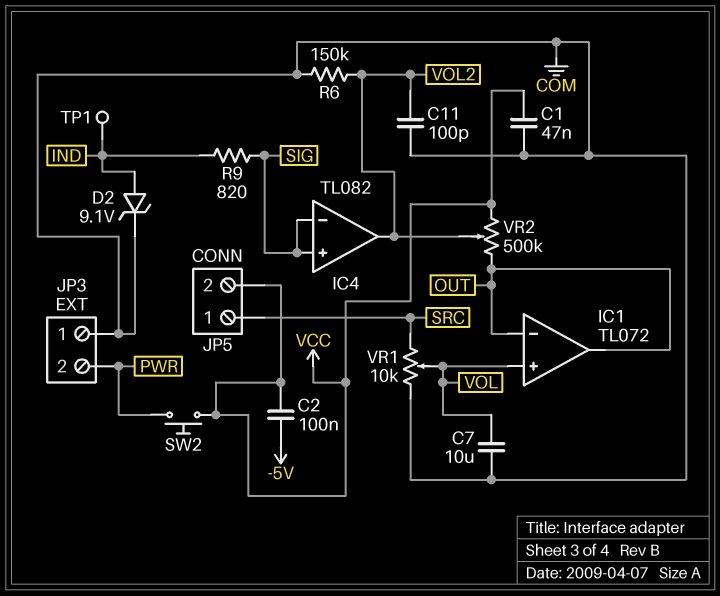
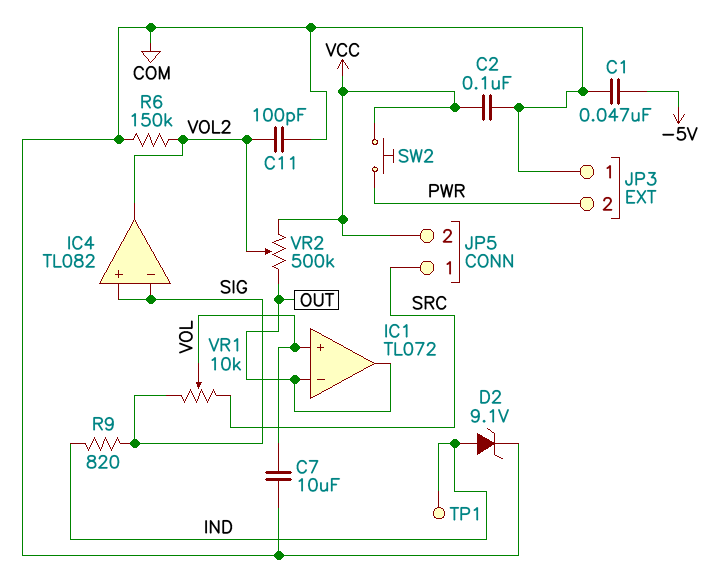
C1: 47nF (COM, VCC) -> 47nF (-5V, COM)
C2: 100nF (-5V, VCC) -> 100nF (COM, VCC)
VR1: 10k (COM, SRC, wiper VOL) -> 10k (SIG, SRC, wiper VOL)

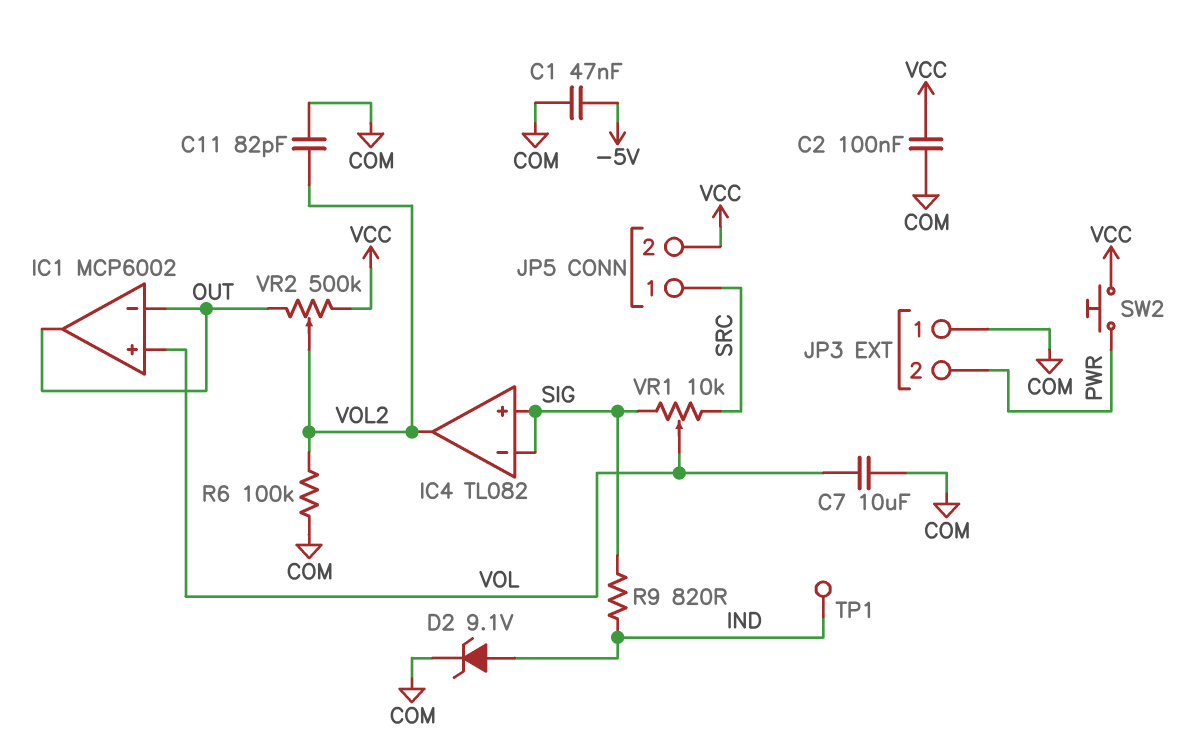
C11: 100pF (COM, VOL2) -> 82pF (COM, VOL2)
IC1: TL072 -> MCP6002
R6: 150k (COM, VOL2) -> 100k (COM, VOL2)

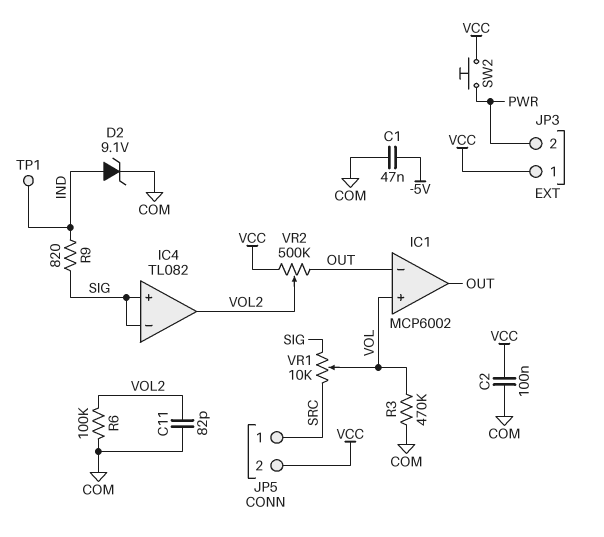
C7: 10uF (COM, VOL) -> none
JP3 pin 1: COM -> VCC
R3: none -> 470k (COM, VOL)

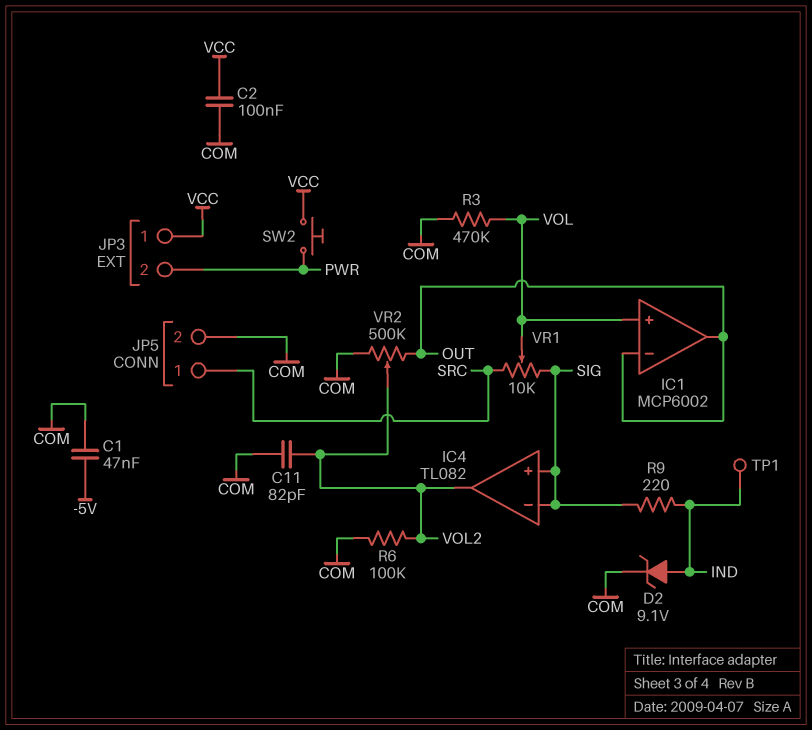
JP5 pin 2: VCC -> COM
R9: 820 (IND, SIG) -> 220 (IND, SIG)
VR2: 500k (OUT, VCC, wiper VOL2) -> 500k (COM, OUT, wiper VOL2)

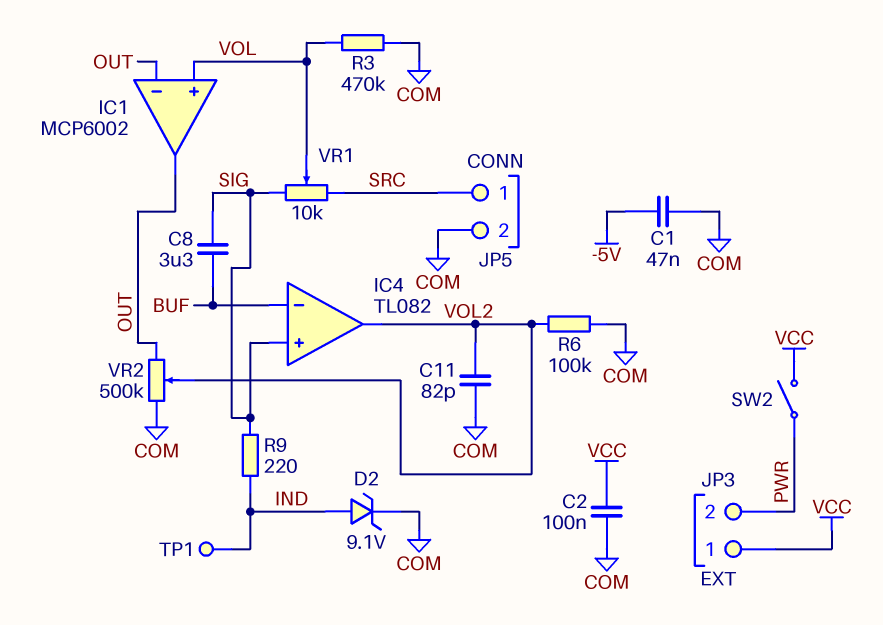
C8: none -> 3.3uF (BUF, SIG)
IC4 pin in-: SIG -> BUF
SW2: button (PWR, VCC) -> switch (PWR, VCC)

